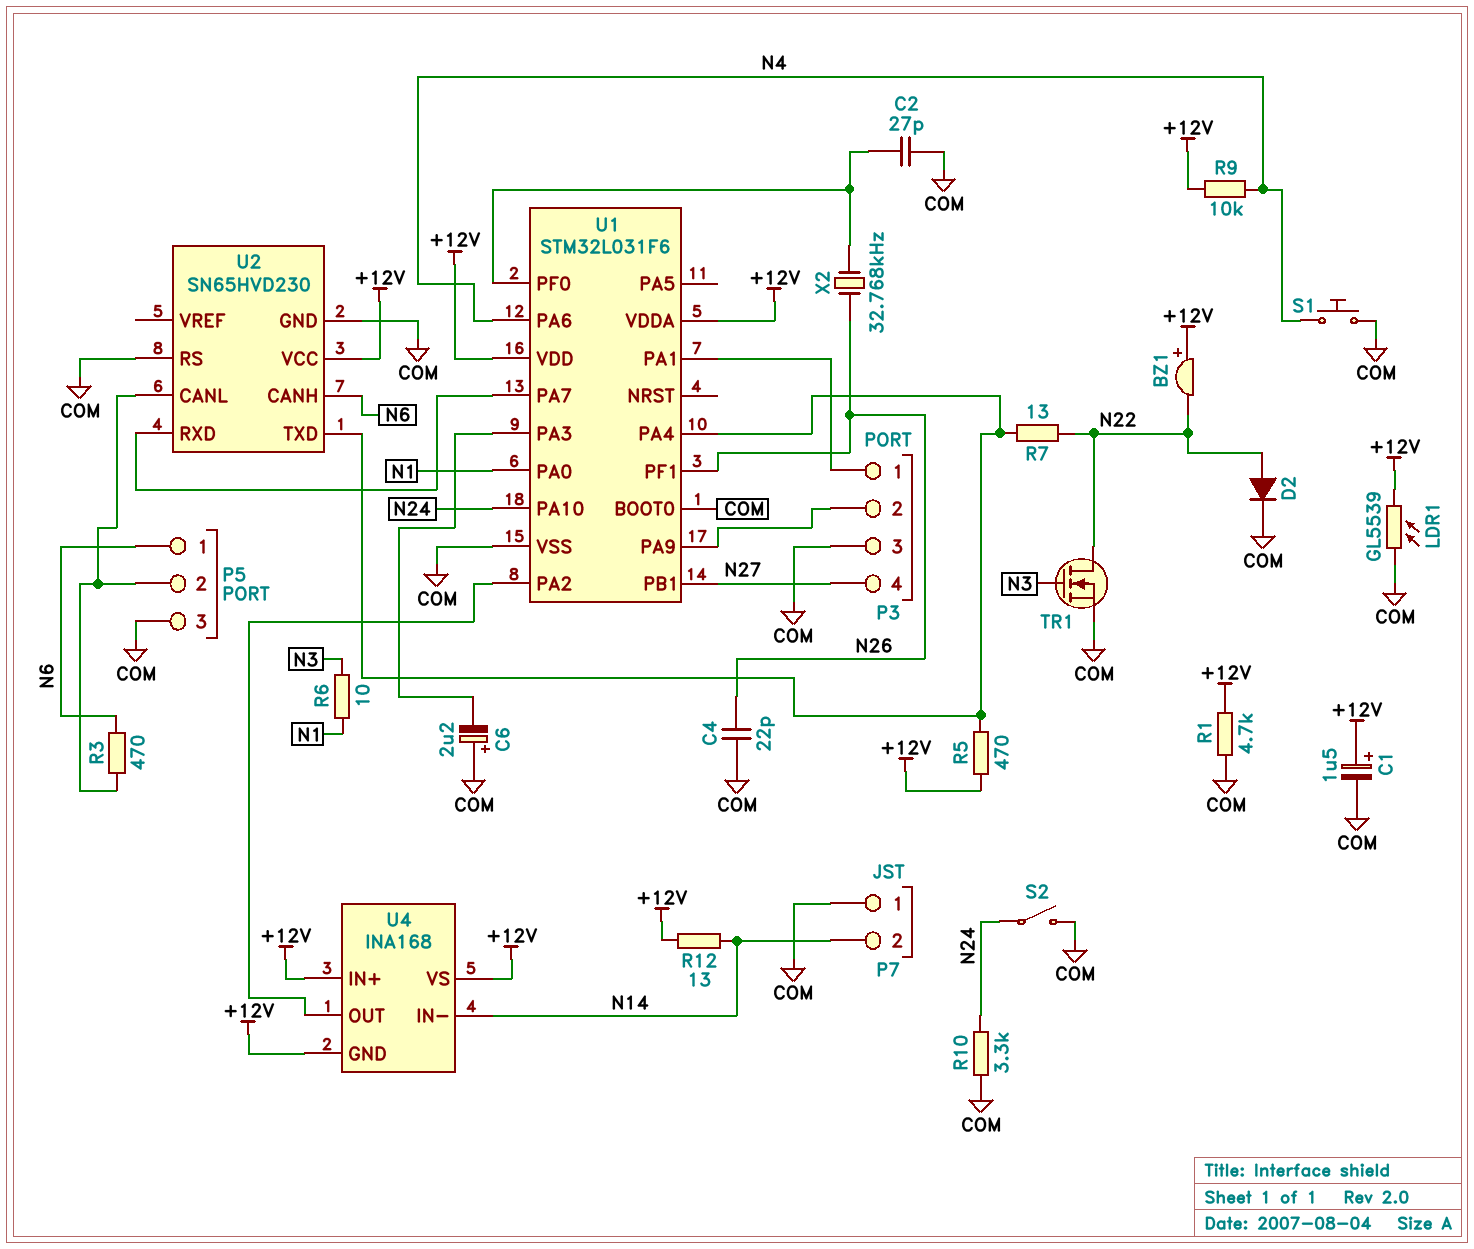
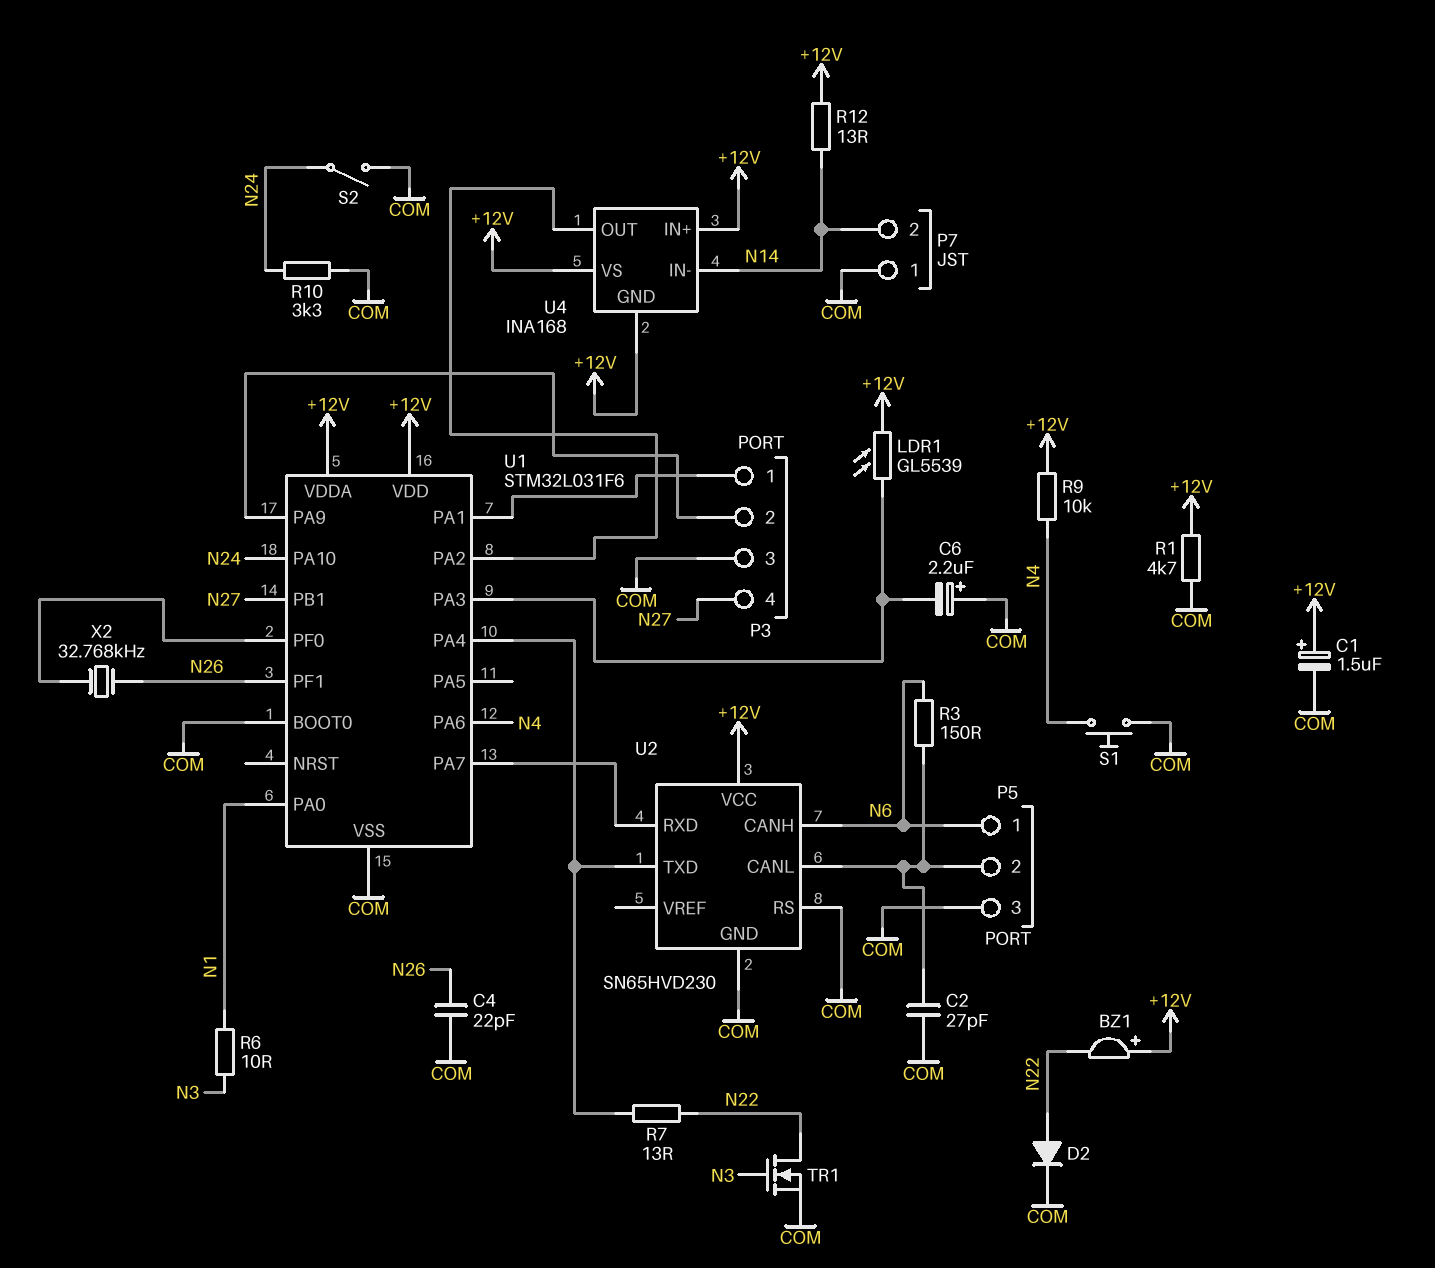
C2: 27pF (COM, U1/PF0) -> 27pF (COM, P5/2)
LDR1: GL5539 (+12V, COM) -> GL5539 (+12V, U1/PA3)
R3: 470 (N6, P5/2) -> 150 (N6, P5/2)
R5: 470 (+12V, U1/PA4) -> none

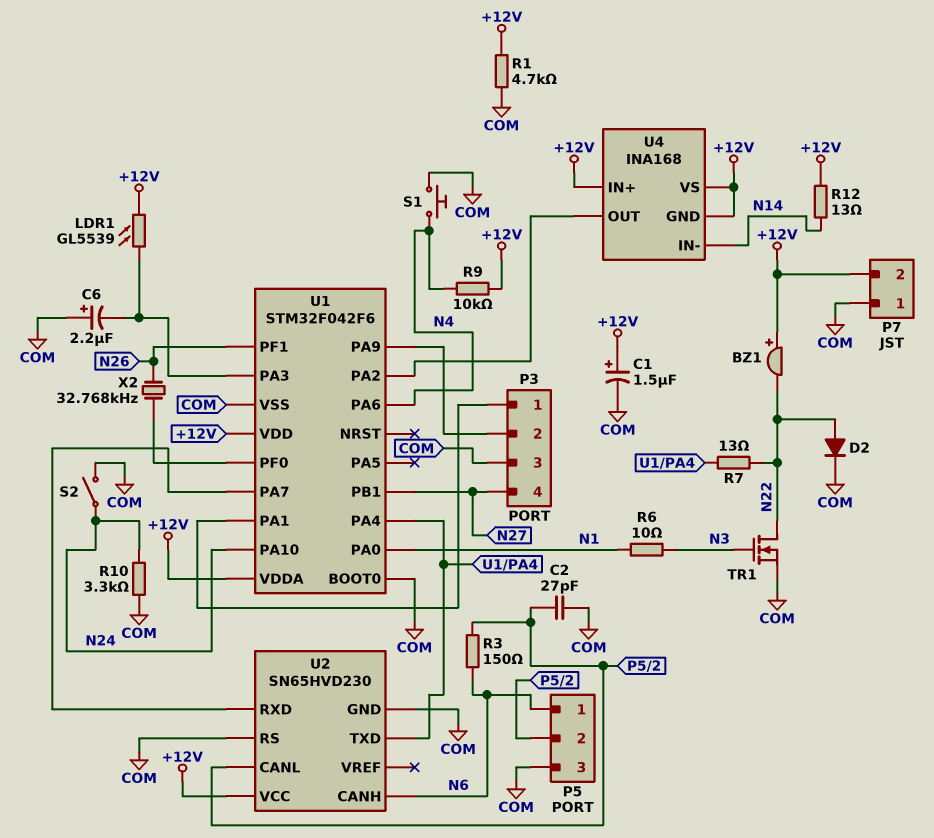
C4: 22pF (COM, N26) -> none
P7 pin 2: N14 -> +12V
U1: STM32L031F6 -> STM32F042F6

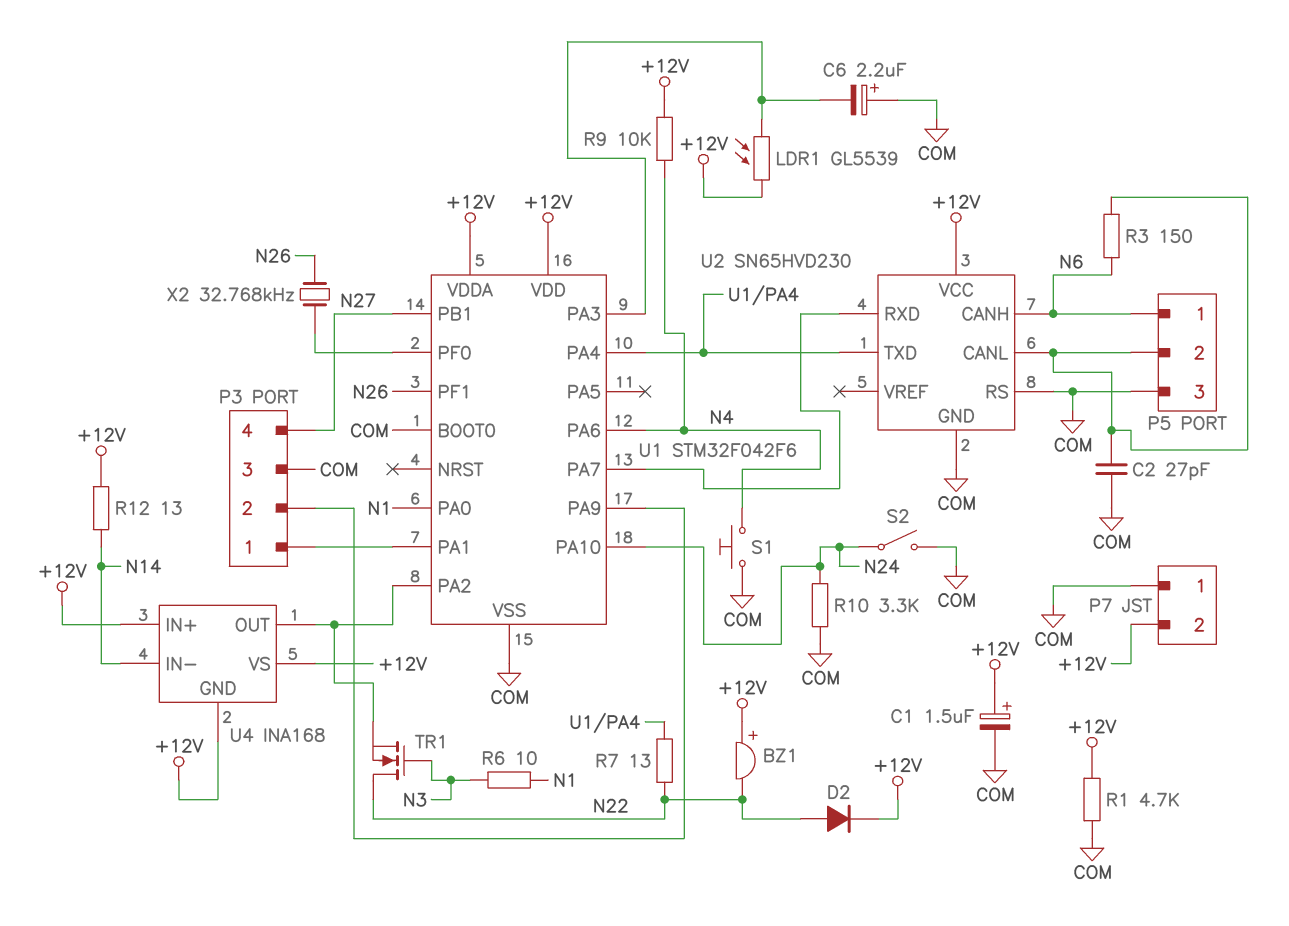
D2: diode (A N22, K COM) -> diode (A N22, K +12V)
TR1: NMOS (G N3, D N22, S COM) -> NMOS (G N3, D N22, S U1/PA2)

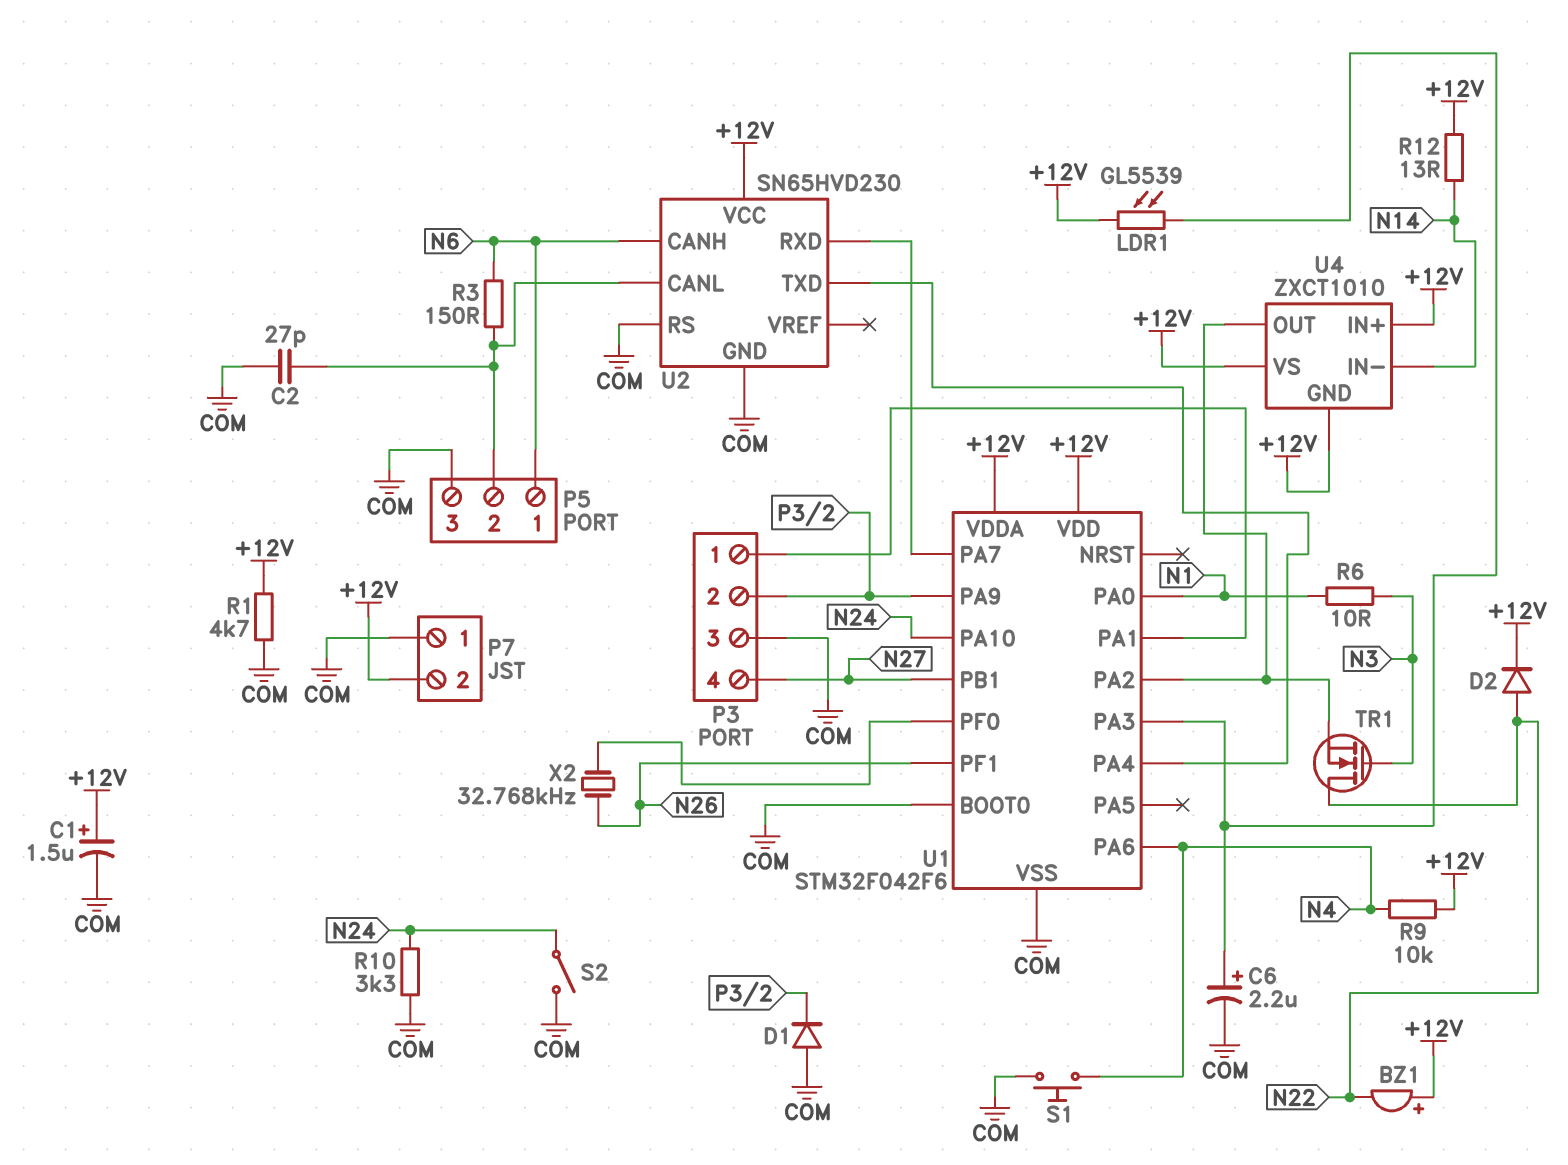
C6: 2.2uF (plus COM, minus U1/PA3) -> 2.2uF (plus U1/PA3, minus COM)
D1: none -> diode (A COM, K P3/2)
R7: 13 (N22, U1/PA4) -> none
U4: INA168 -> ZXCT1010

